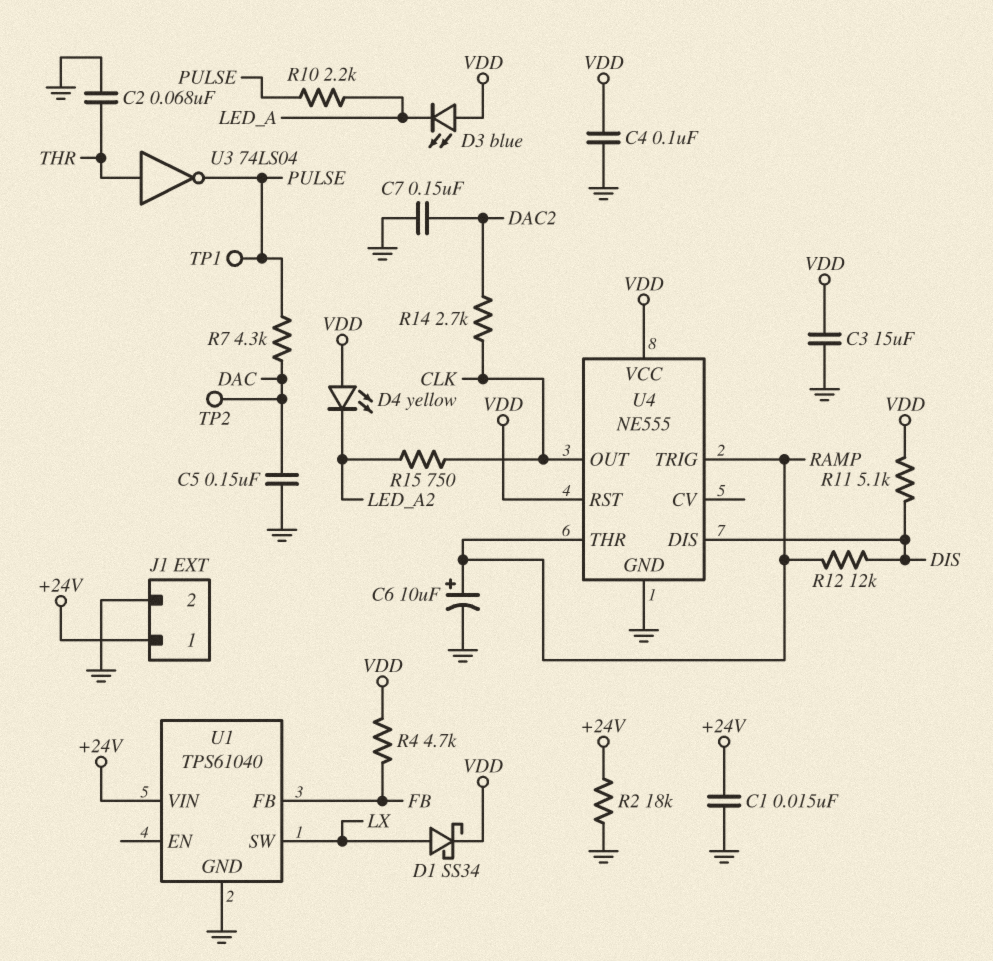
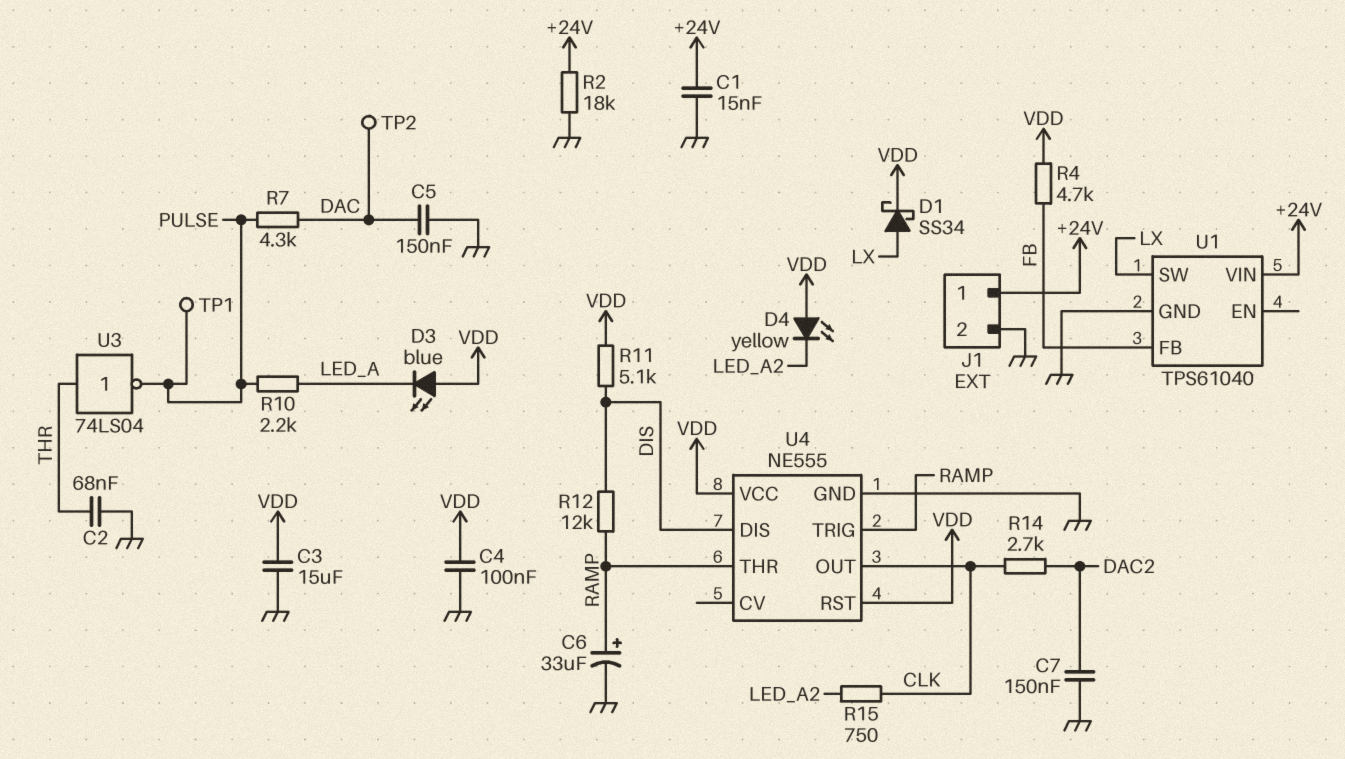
C6: 10uF (plus RAMP, minus GND) -> 33uF (plus RAMP, minus GND)

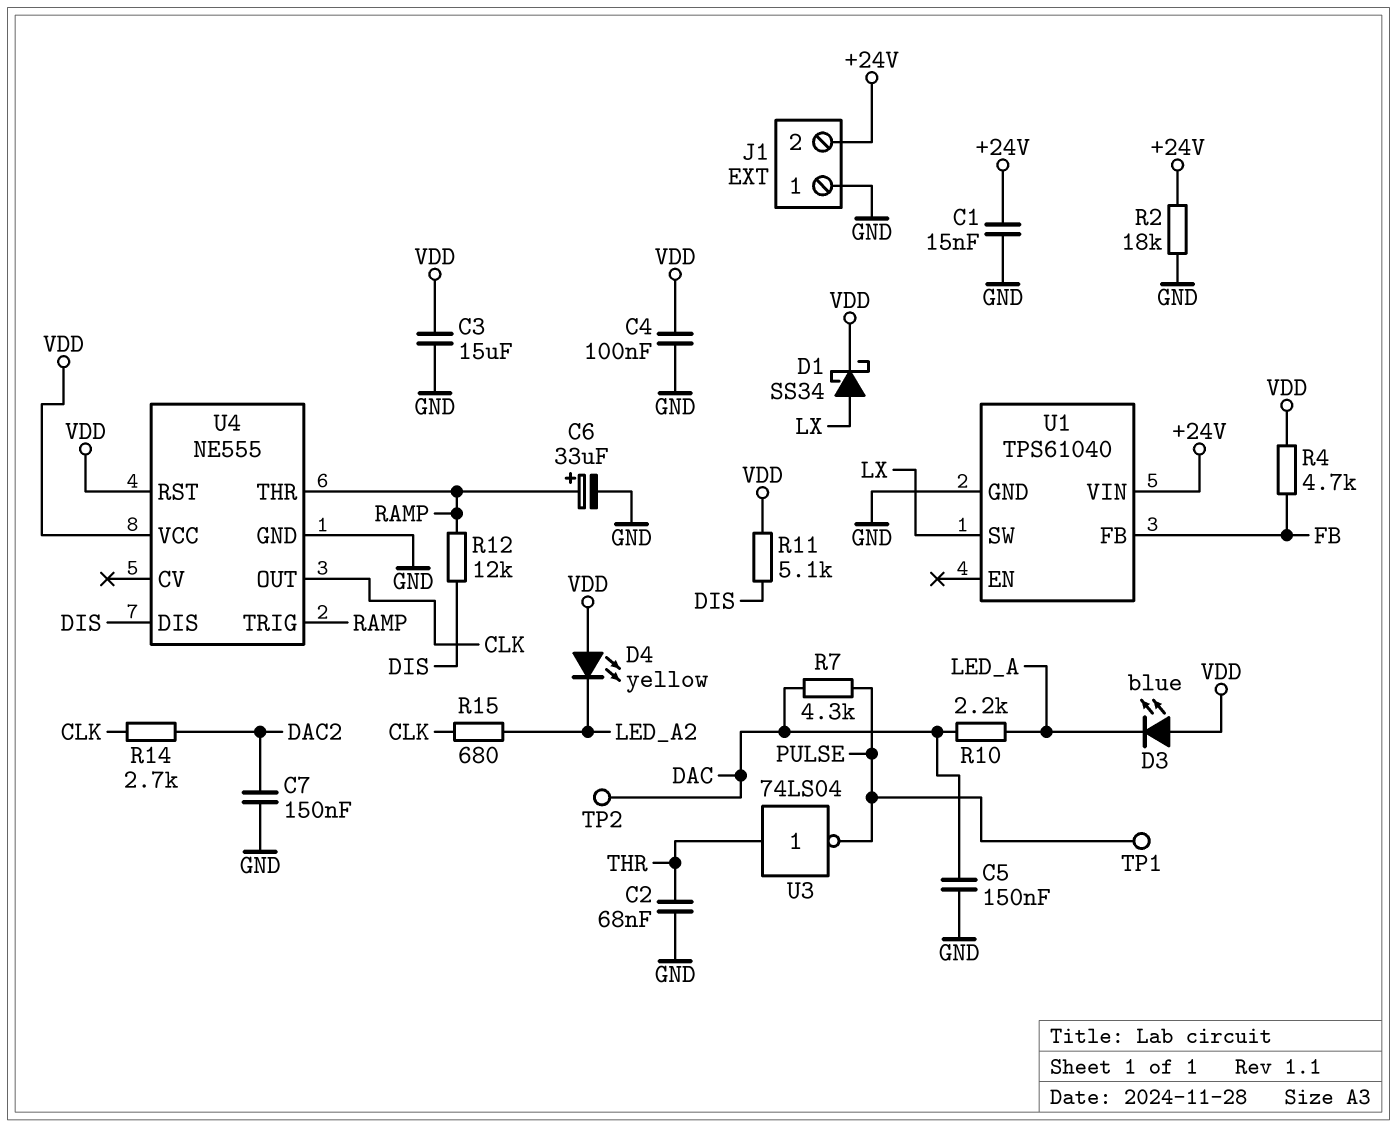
J1 pin 1: +24V -> GND
J1 pin 2: GND -> +24V
R10: 2.2k (LED_A, PULSE) -> 2.2k (DAC, LED_A)
R15: 750 (CLK, LED_A2) -> 680 (CLK, LED_A2)

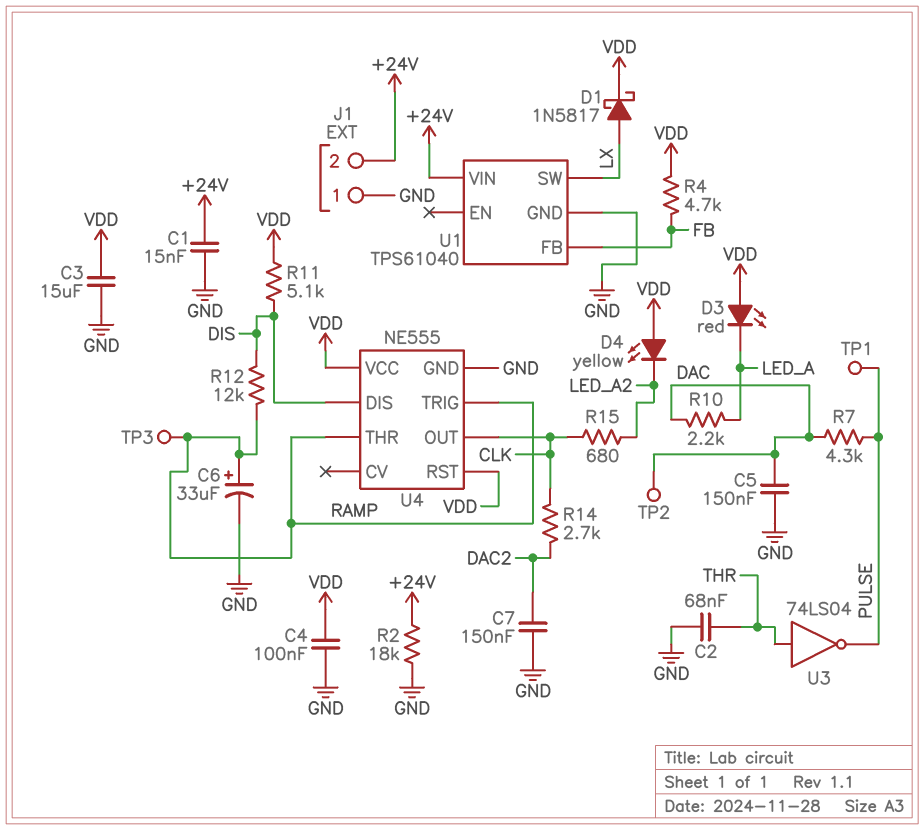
D1: schottky SS34 (A LX, K VDD) -> schottky 1N5817 (A LX, K VDD)
D3: LED blue (A VDD, K LED_A) -> LED red (A VDD, K LED_A)
TP3: none -> test point (RAMP)

